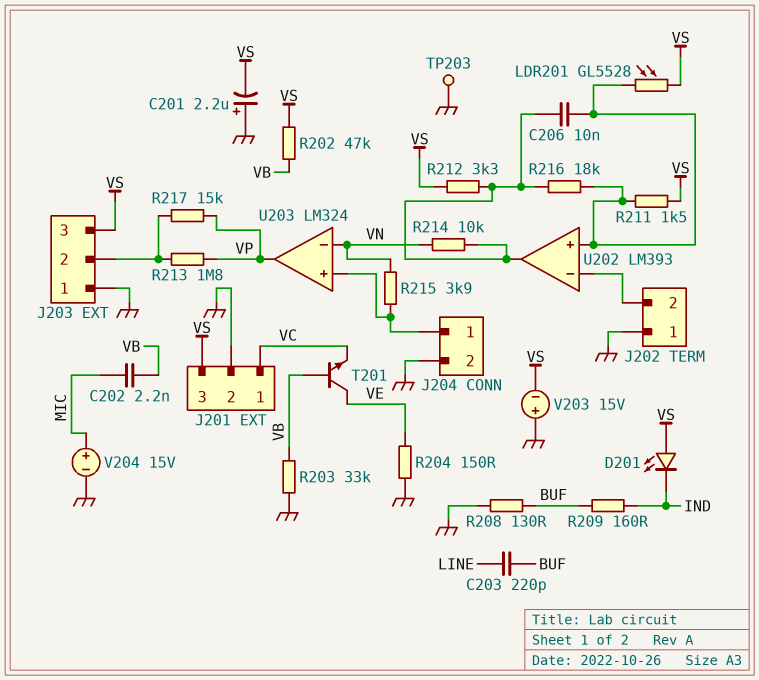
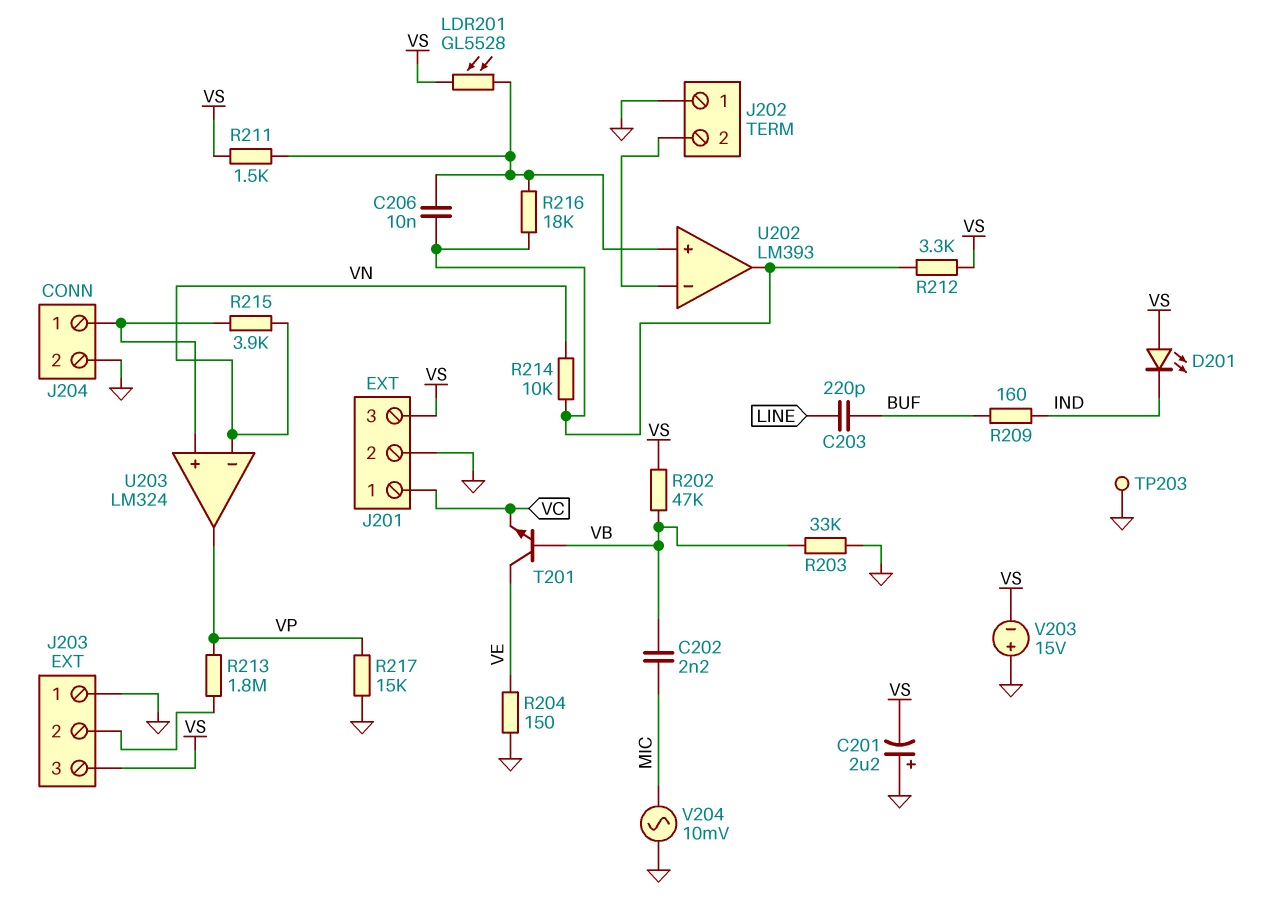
R208: 130 (BUF, GND) -> none
R217: 15k (J203/2, VP) -> 15k (GND, VP)
V204: 15V (plus MIC, minus GND) -> AC 10mV (GND, MIC)

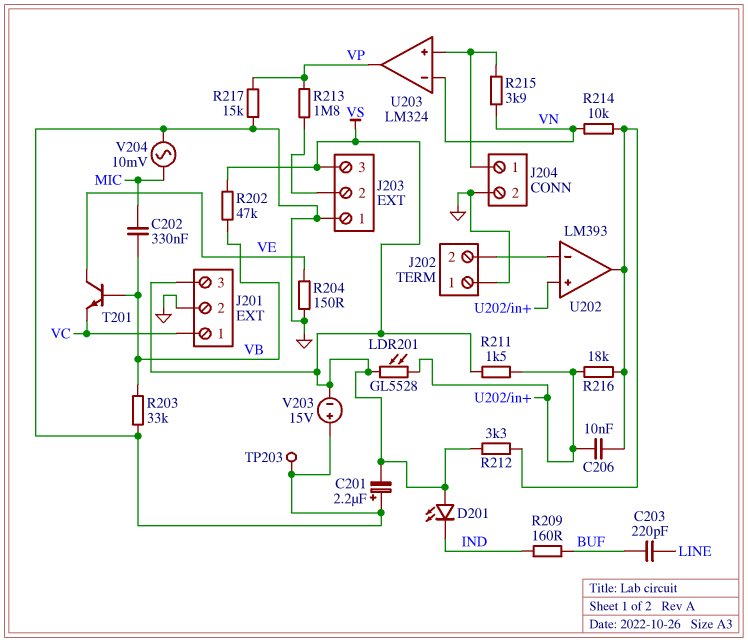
C202: 2.2nF (MIC, VB) -> 330nF (MIC, VB)

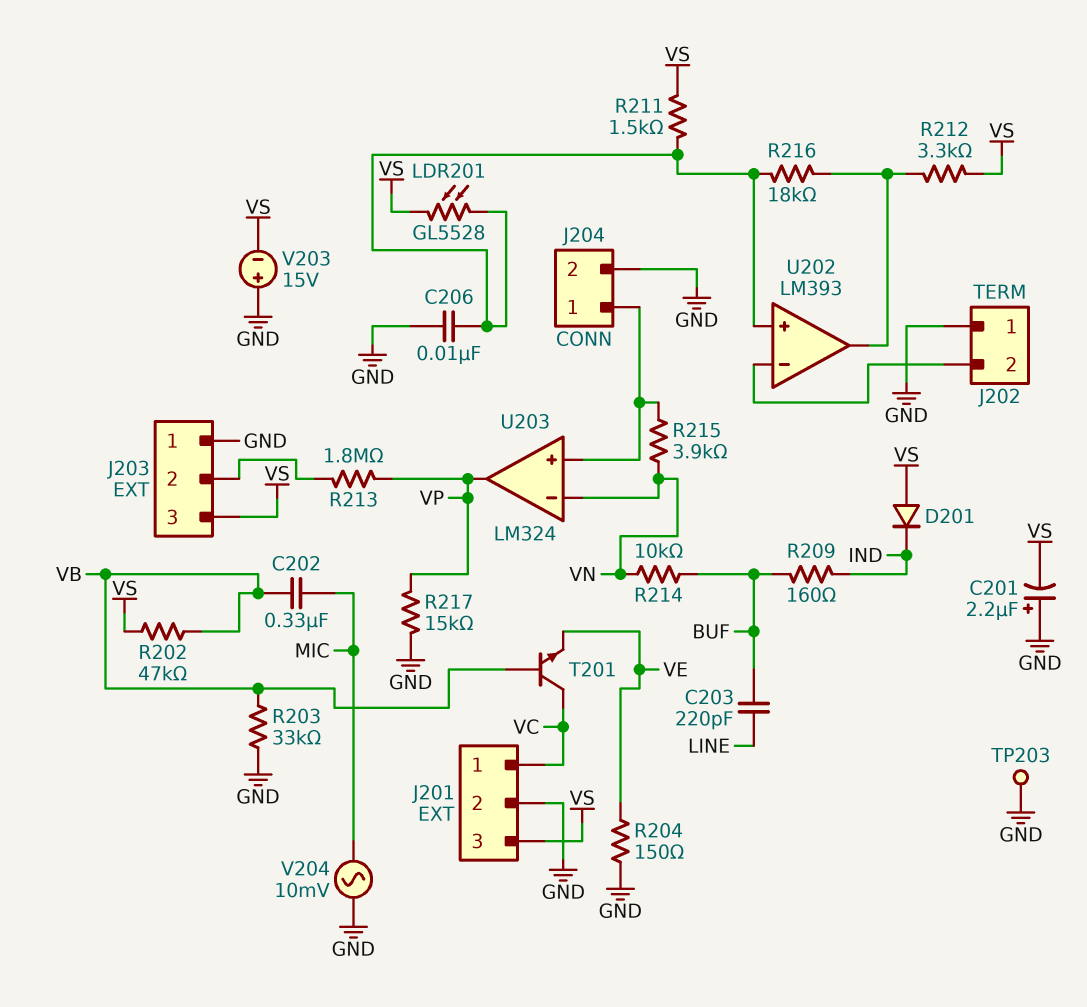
C206: 10nF (U202/in+, U202/out) -> 10nF (GND, U202/in+)
D201: LED (A VS, K IND) -> diode (A VS, K IND)
R214: 10k (U202/out, VN) -> 10k (BUF, VN)
T201: NPN (B VB, C VE, E VC) -> NPN (B VB, C VC, E VE)

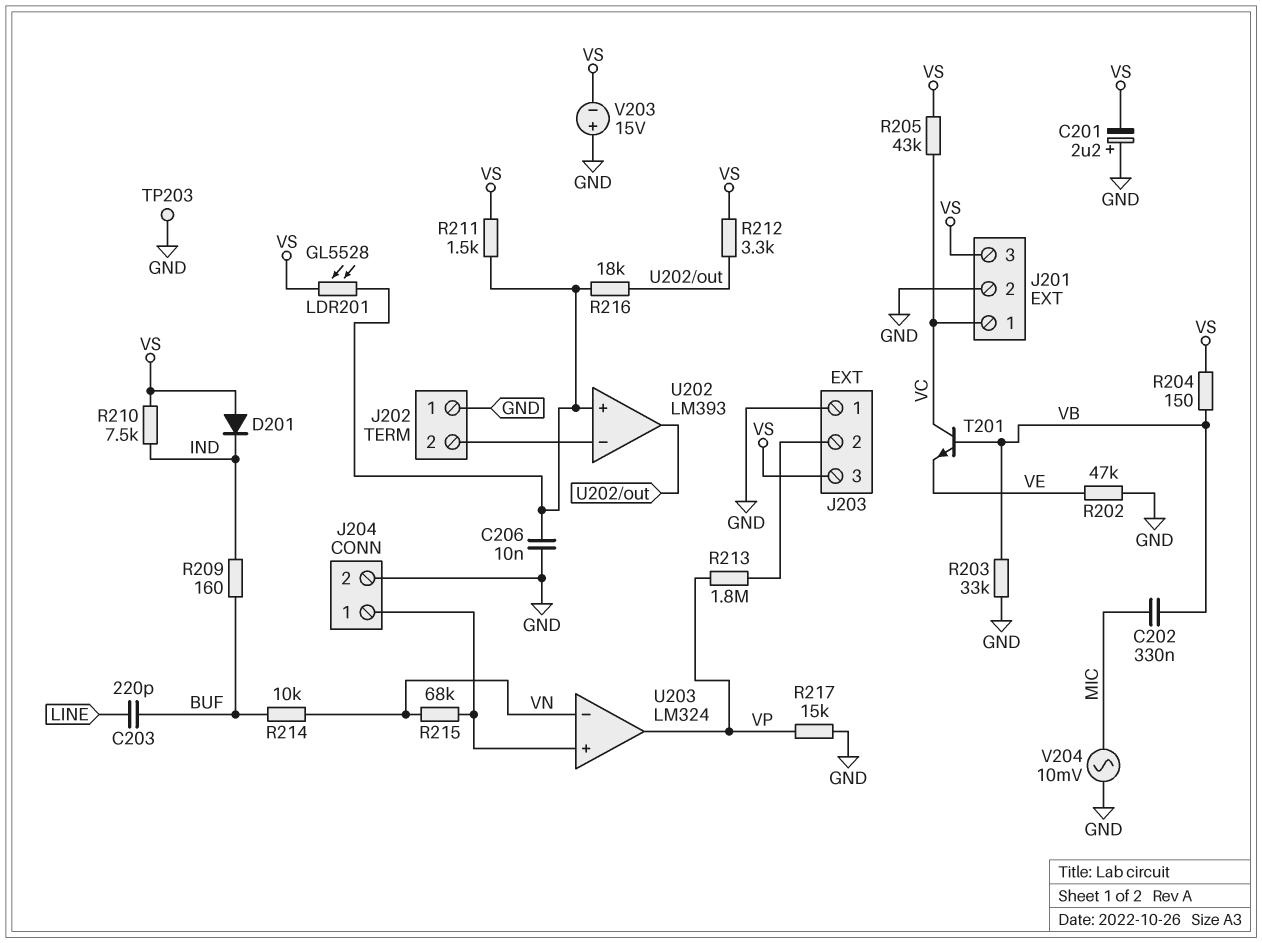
R202: 47k (VB, VS) -> 47k (GND, VE)
R204: 150 (GND, VE) -> 150 (VB, VS)
R205: none -> 43k (VC, VS)
R210: none -> 7.5k (IND, VS)
R215: 3.9k (J204/1, VN) -> 68k (J204/1, VN)

